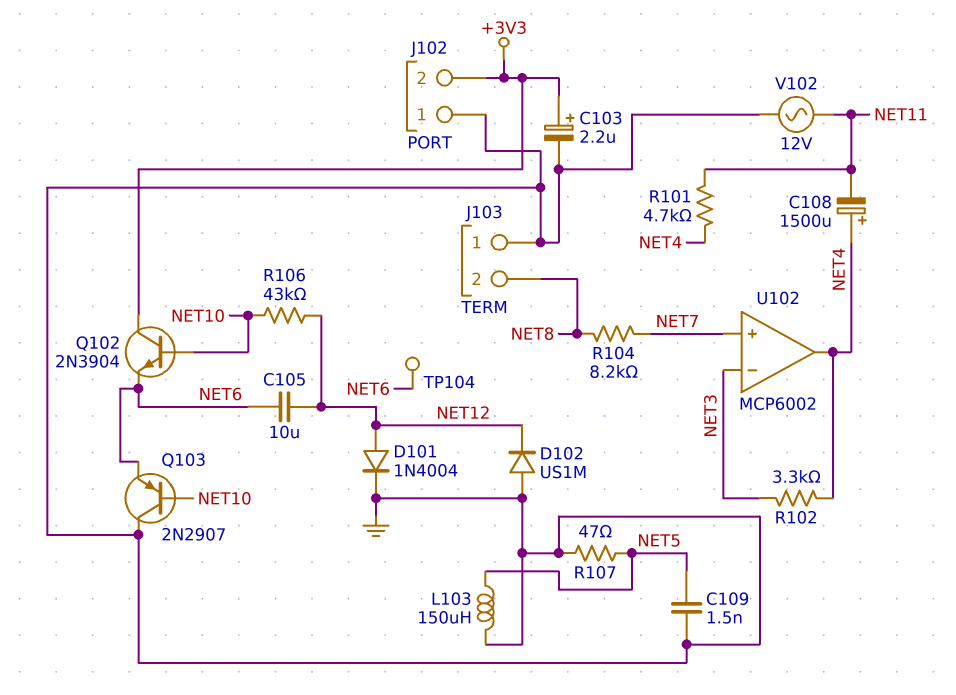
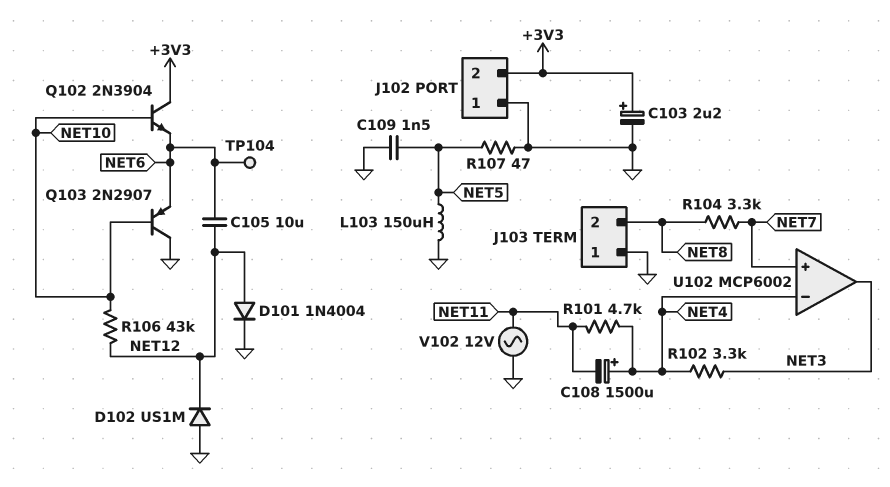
R104: 8.2k (NET7, NET8) -> 3.3k (NET7, NET8)
U102 pin in-: NET3 -> NET4
U102 pin out: NET4 -> NET3

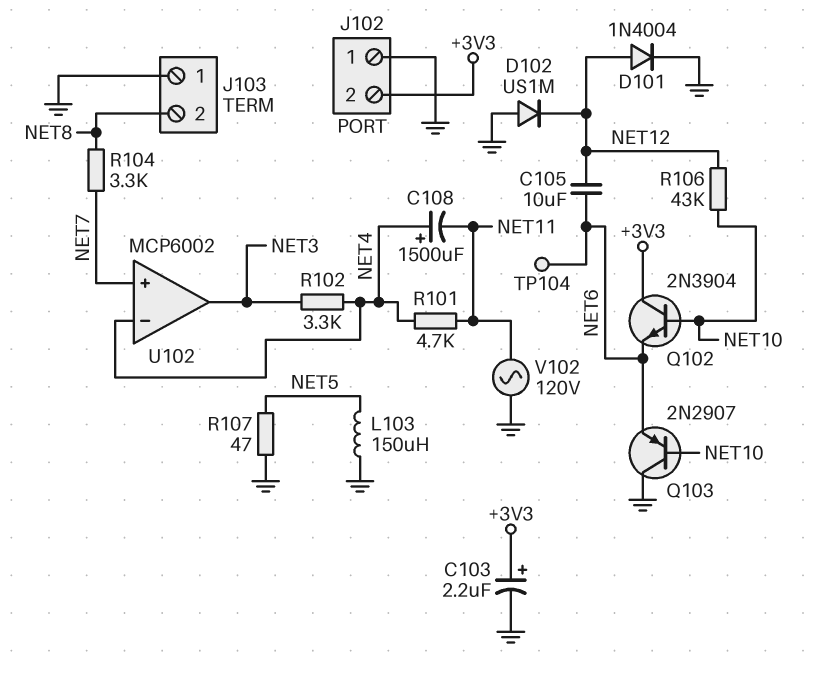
C109: 1.5nF (GND, NET5) -> none
V102: AC 12V (GND, NET11) -> AC 120V (GND, NET11)

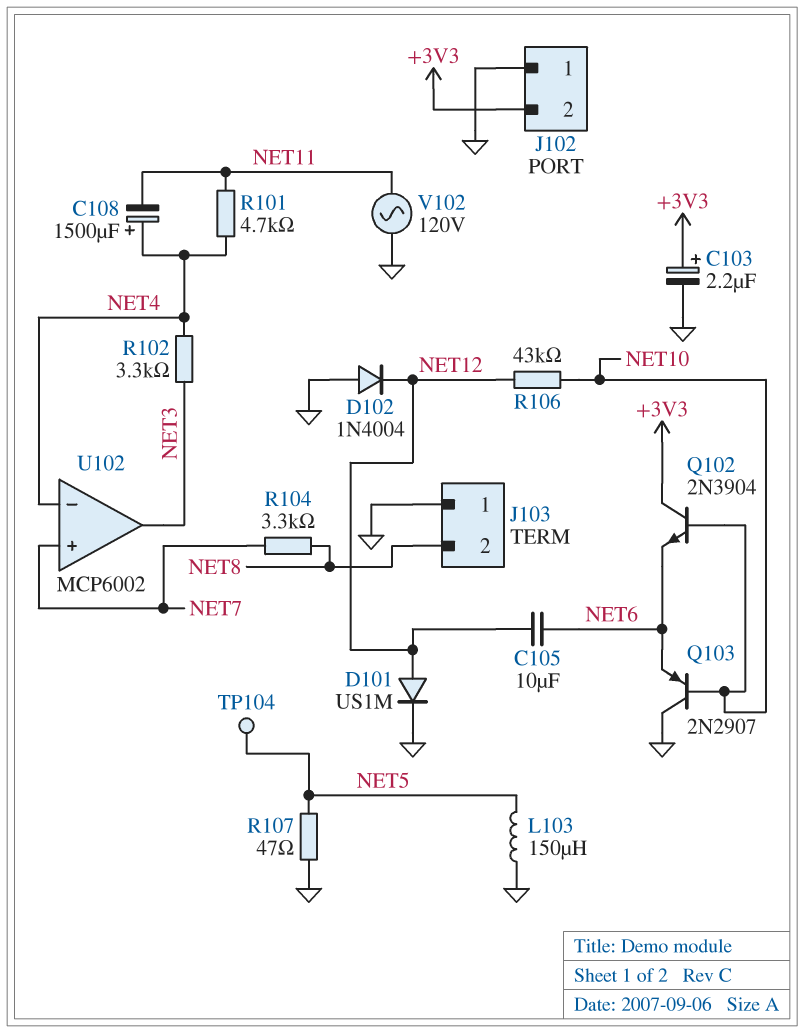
D101: diode 1N4004 (A NET12, K GND) -> diode US1M (A NET12, K GND)
D102: diode US1M (A GND, K NET12) -> diode 1N4004 (A GND, K NET12)
TP104: test point (NET6) -> test point (NET5)

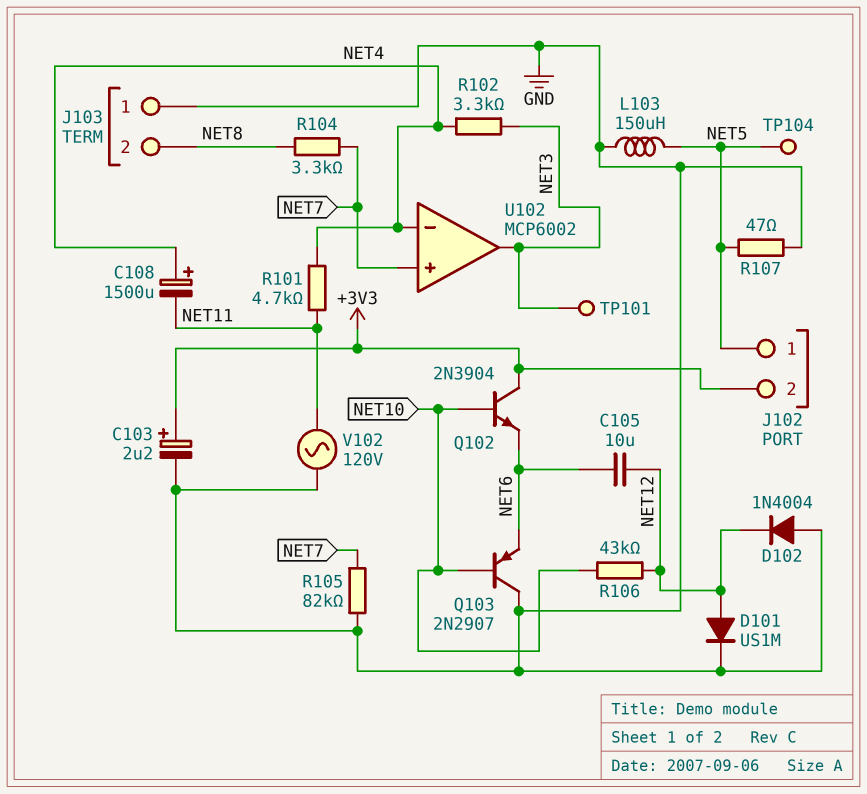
J102 pin 1: GND -> NET5
R105: none -> 82k (GND, NET7)
TP101: none -> test point (NET3)

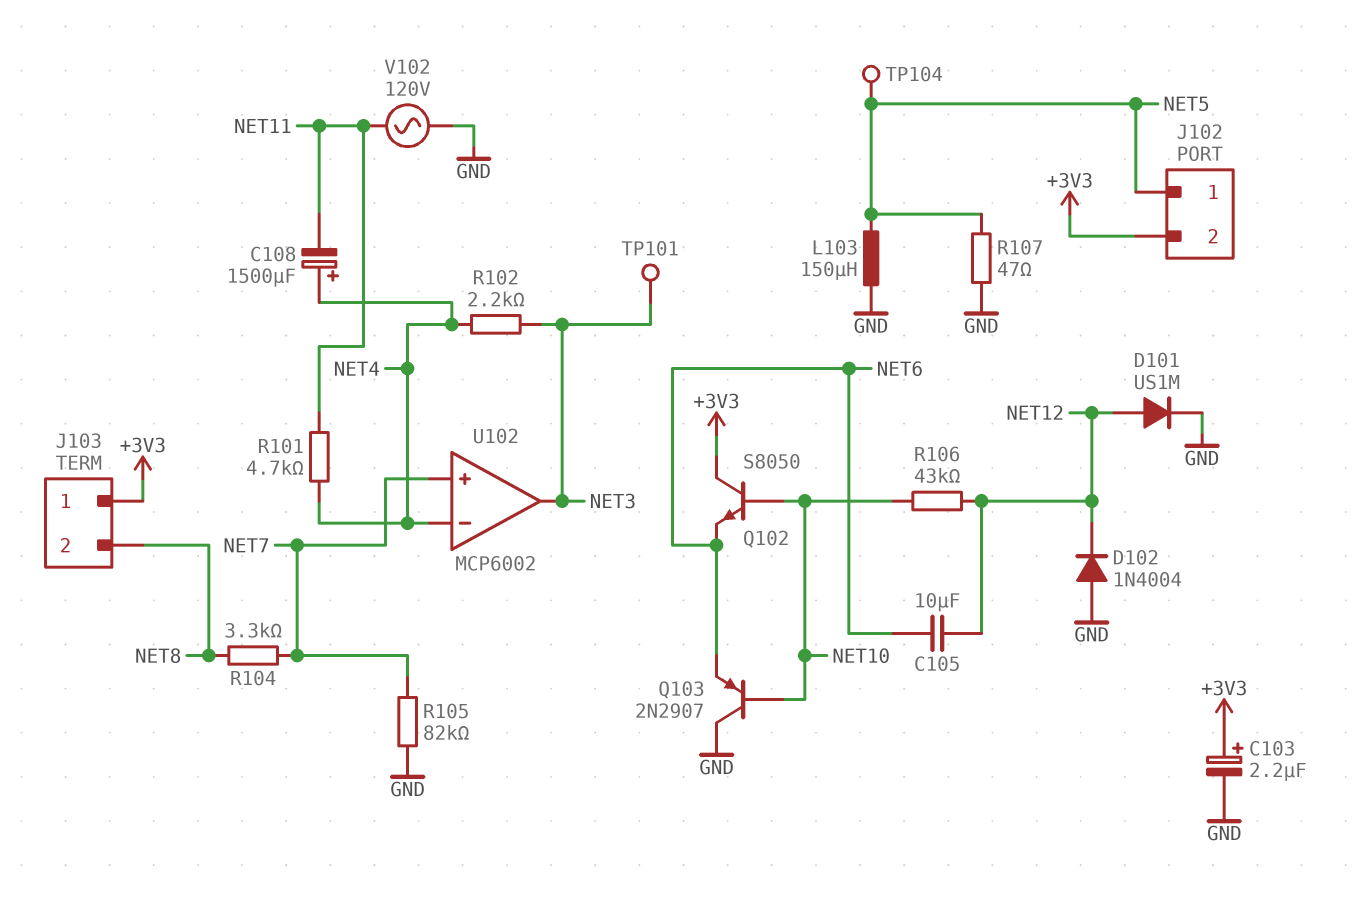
J103 pin 1: GND -> +3V3
Q102: NPN 2N3904 (B NET10, C +3V3, E NET6) -> NPN S8050 (B NET10, C +3V3, E NET6)
R102: 3.3k (NET3, NET4) -> 2.2k (NET3, NET4)

